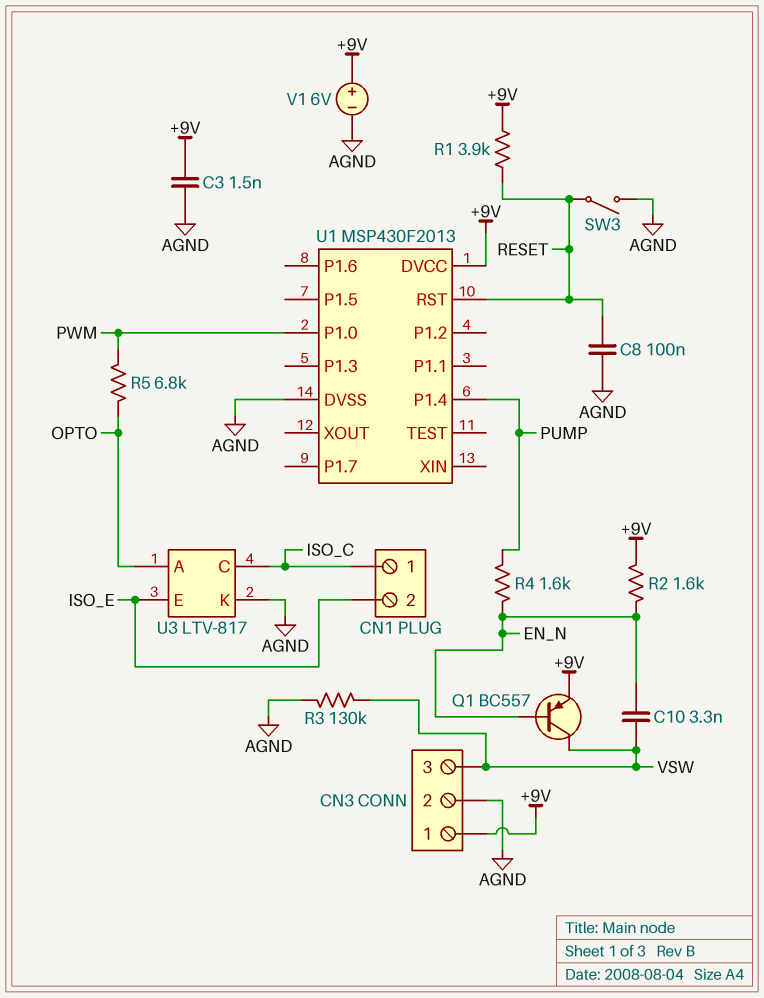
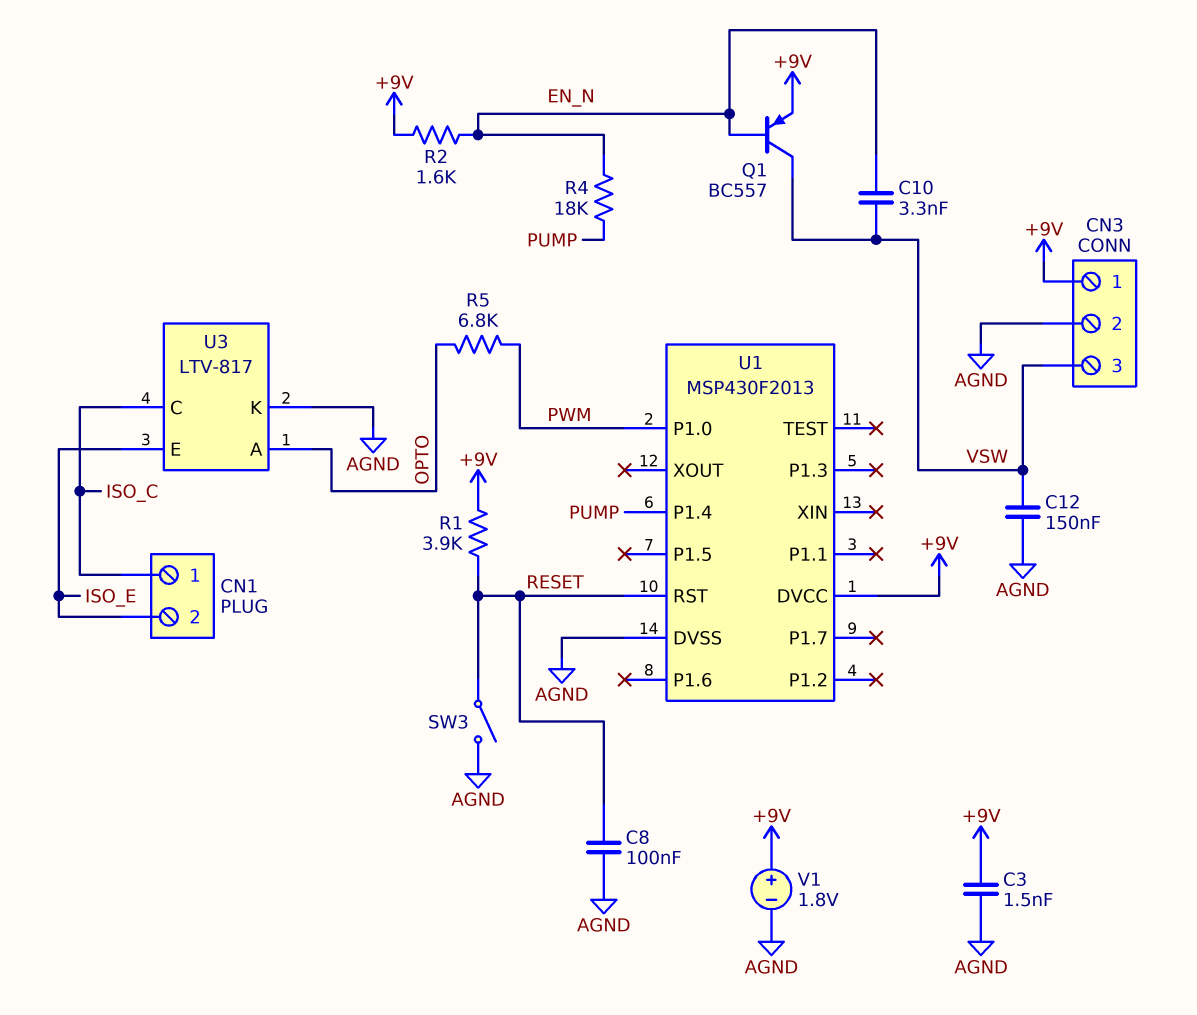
C12: none -> 150nF (AGND, VSW)
R3: 130k (AGND, VSW) -> none
R4: 1.6k (EN_N, PUMP) -> 18k (EN_N, PUMP)
V1: 6V (plus +9V, minus AGND) -> 1.8V (plus +9V, minus AGND)

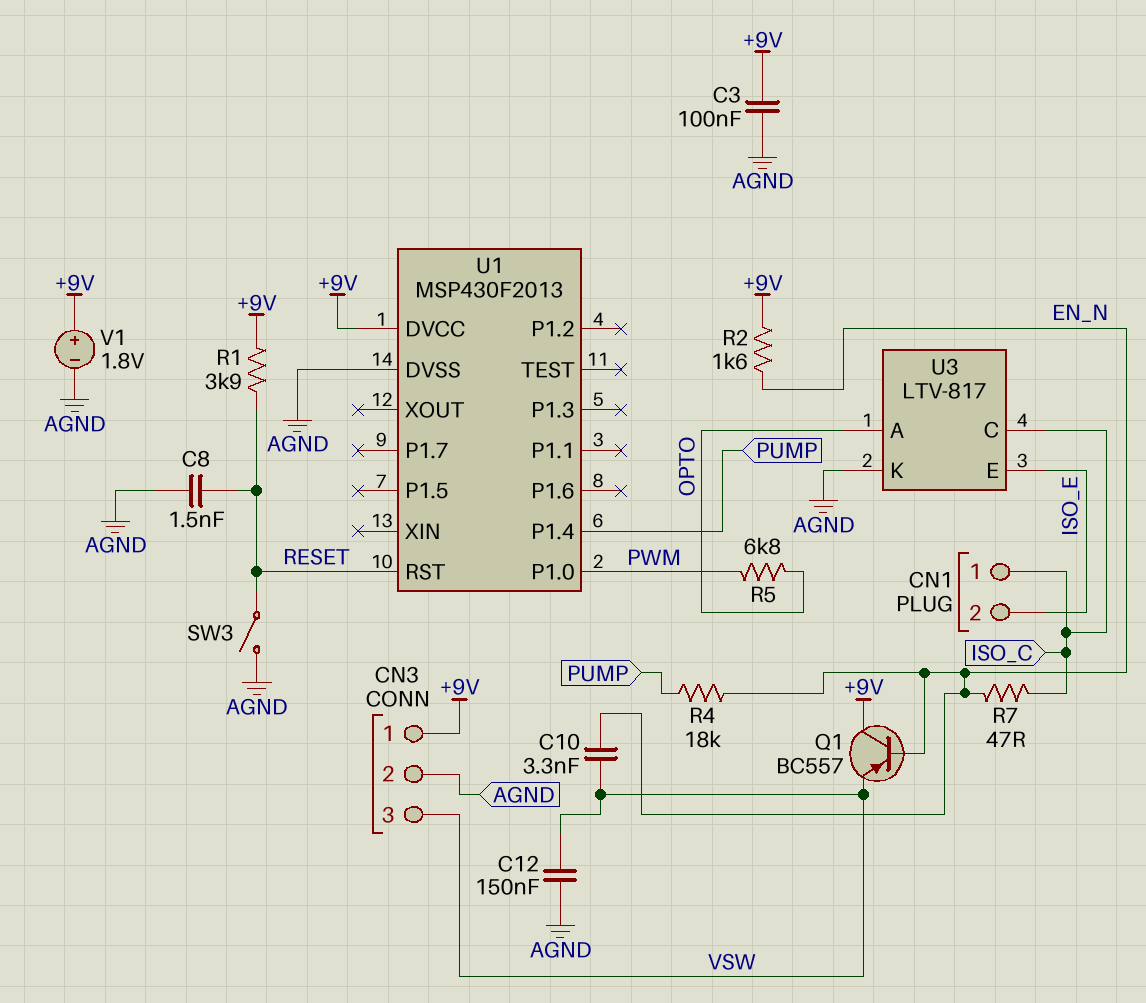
C3: 1.5nF (+9V, AGND) -> 100nF (+9V, AGND)
C8: 100nF (AGND, RESET) -> 1.5nF (AGND, RESET)
Q1: PNP BC557 (B EN_N, C VSW, E +9V) -> PNP BC557 (B EN_N, C +9V, E VSW)
R7: none -> 47 (EN_N, ISO_C)

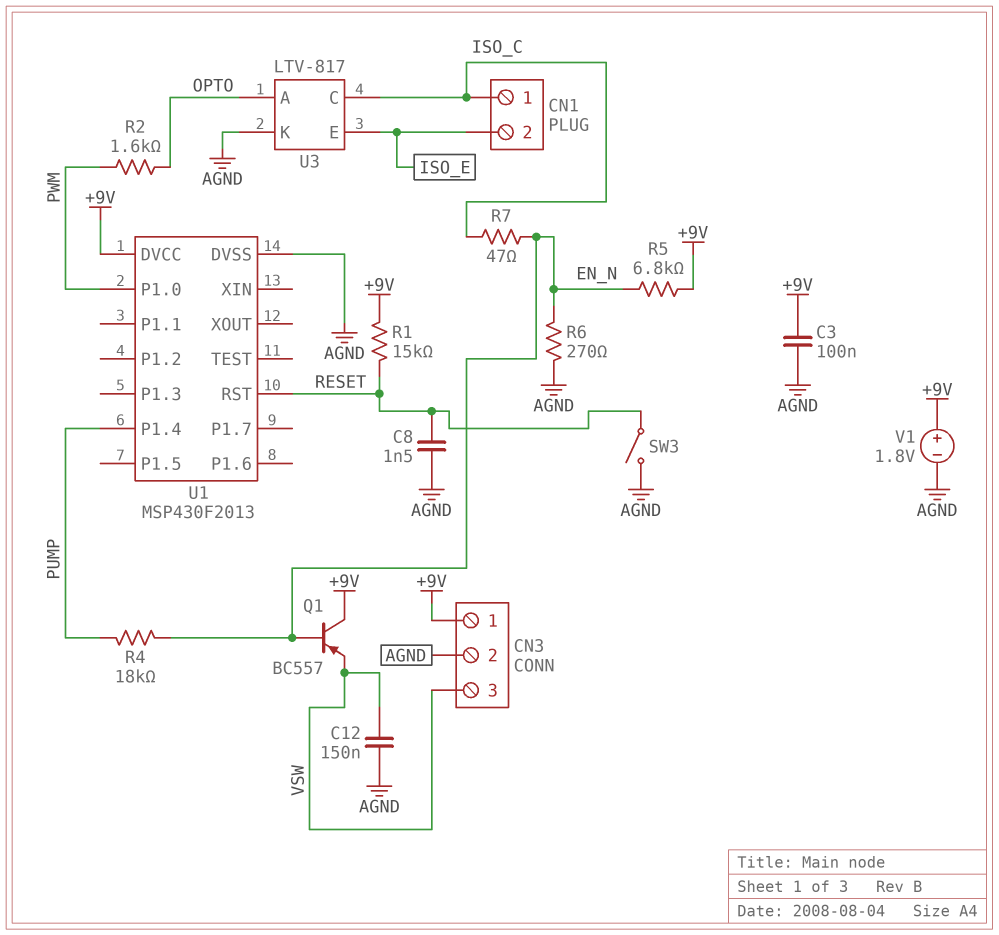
C10: 3.3nF (EN_N, VSW) -> none
R1: 3.9k (+9V, RESET) -> 15k (+9V, RESET)
R2: 1.6k (+9V, EN_N) -> 1.6k (OPTO, PWM)
R5: 6.8k (OPTO, PWM) -> 6.8k (+9V, EN_N)
R6: none -> 270 (AGND, EN_N)

